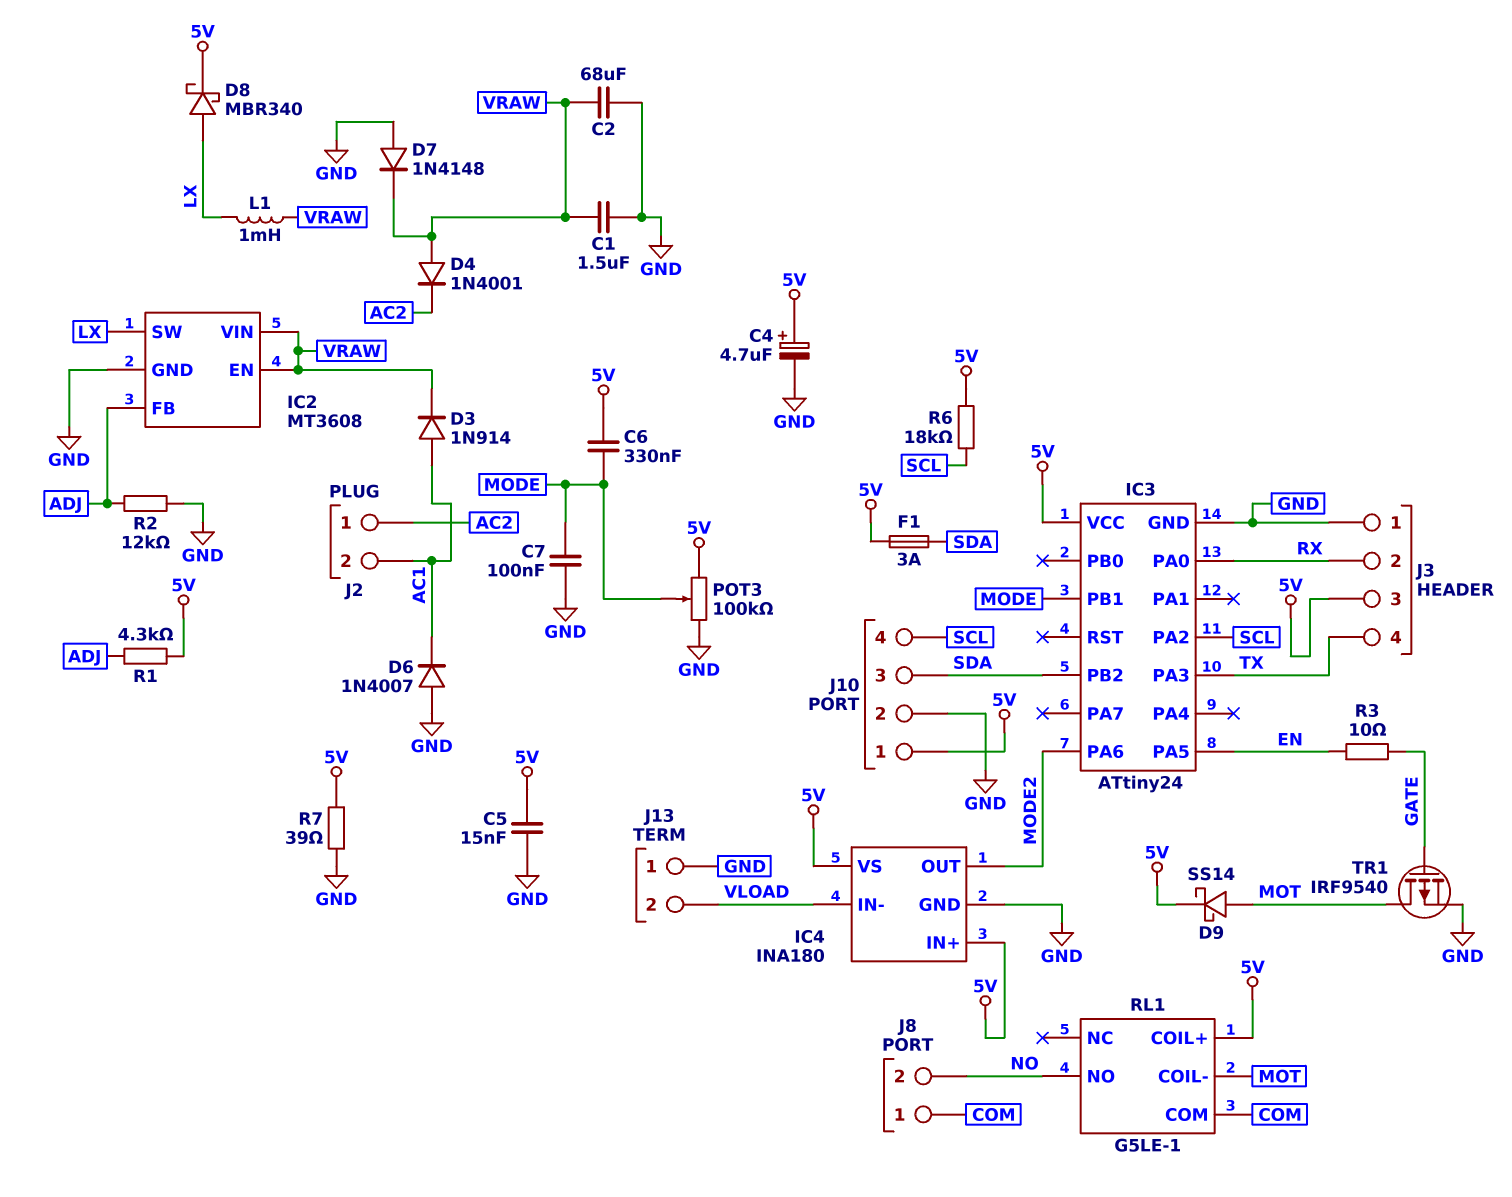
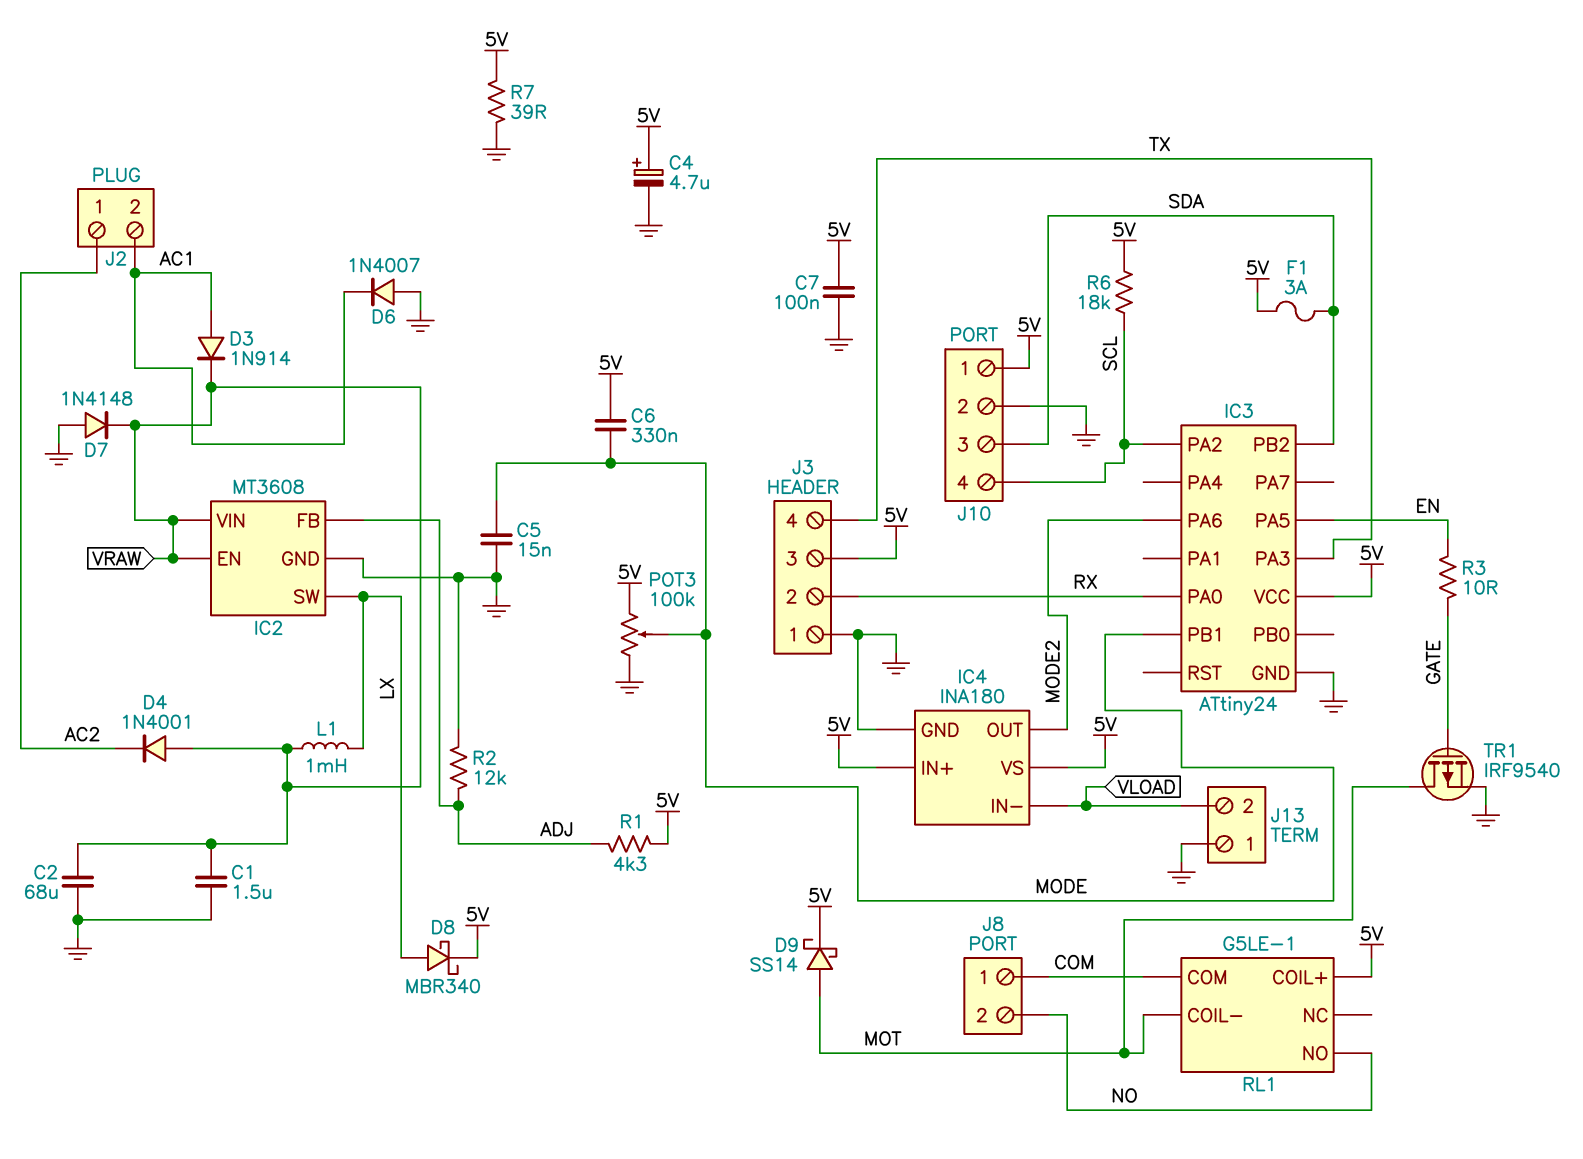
C5: 15nF (5V, GND) -> 15nF (GND, MODE)
C7: 100nF (GND, MODE) -> 100nF (5V, GND)

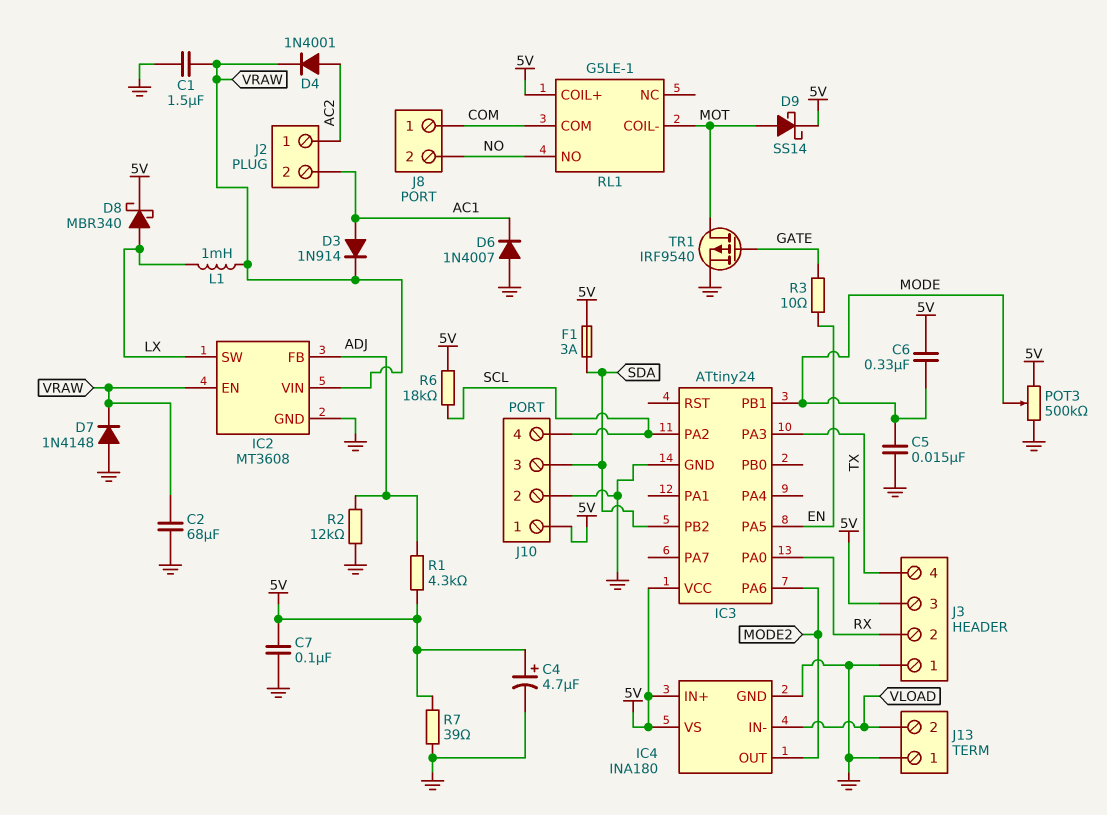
D4: diode 1N4001 (A VRAW, K AC2) -> diode 1N4001 (A AC2, K VRAW)
POT3: 100k (5V, GND, wiper MODE) -> 500k (5V, GND, wiper MODE)

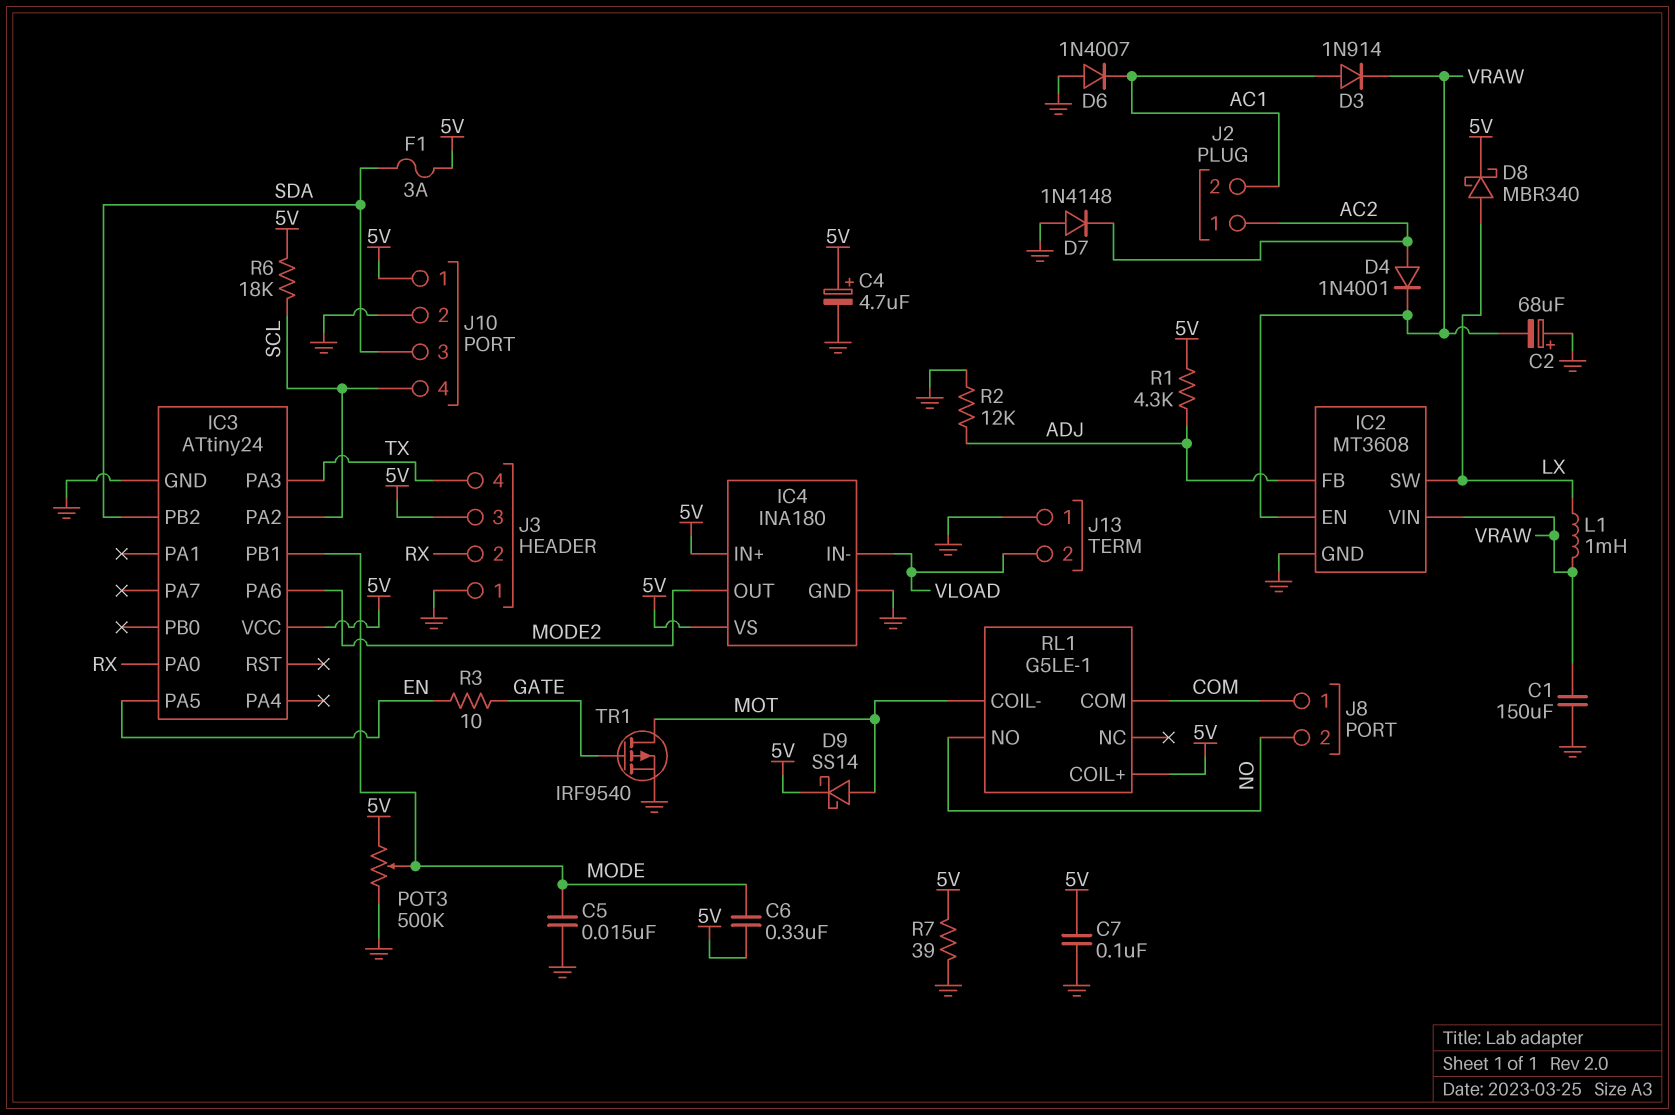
C1: 1.5uF (GND, VRAW) -> 150uF (GND, VRAW)
C2: 68uF (GND, VRAW) -> 68uF (plus GND, minus VRAW)
D7: diode 1N4148 (A GND, K VRAW) -> diode 1N4148 (A GND, K AC2)

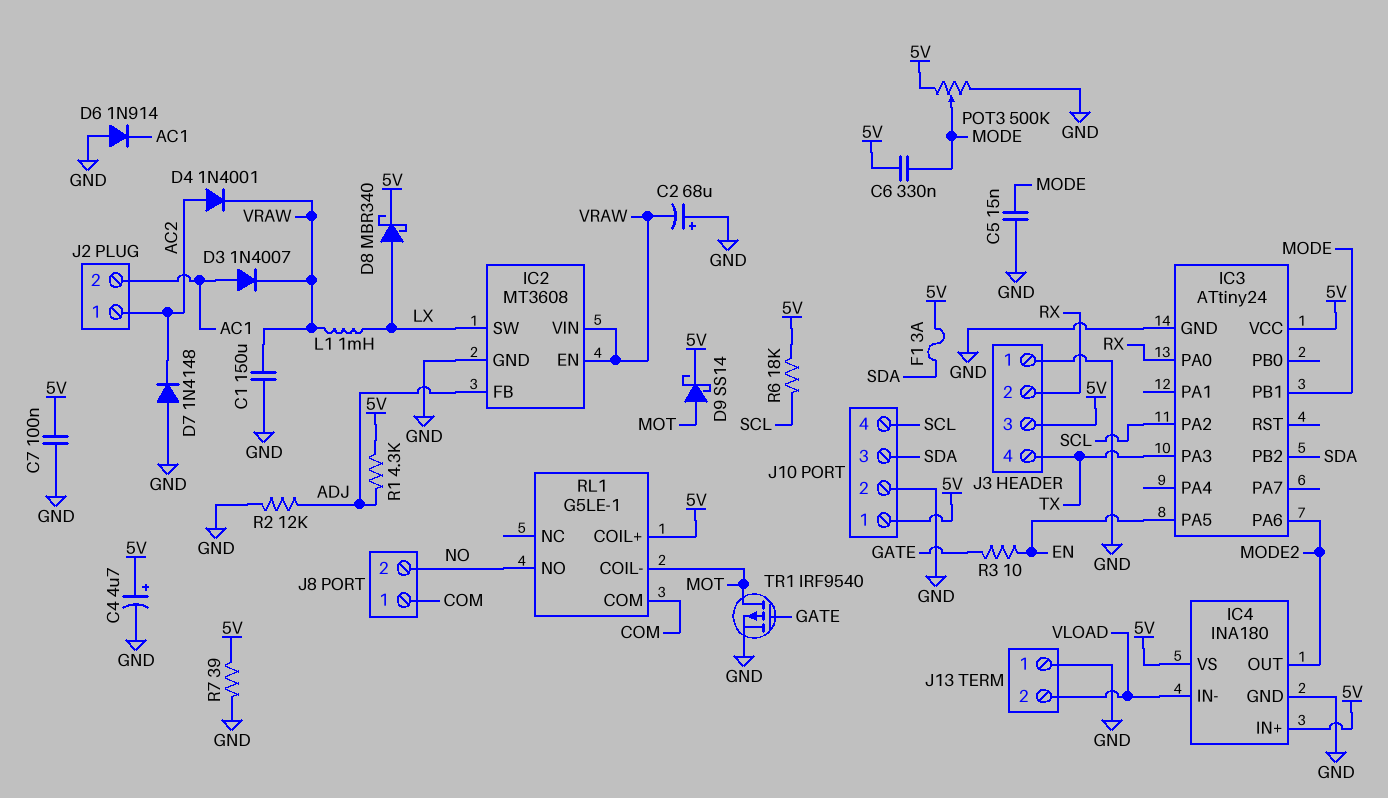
D3: diode 1N914 (A AC1, K VRAW) -> diode 1N4007 (A AC1, K VRAW)
D6: diode 1N4007 (A GND, K AC1) -> diode 1N914 (A GND, K AC1)

